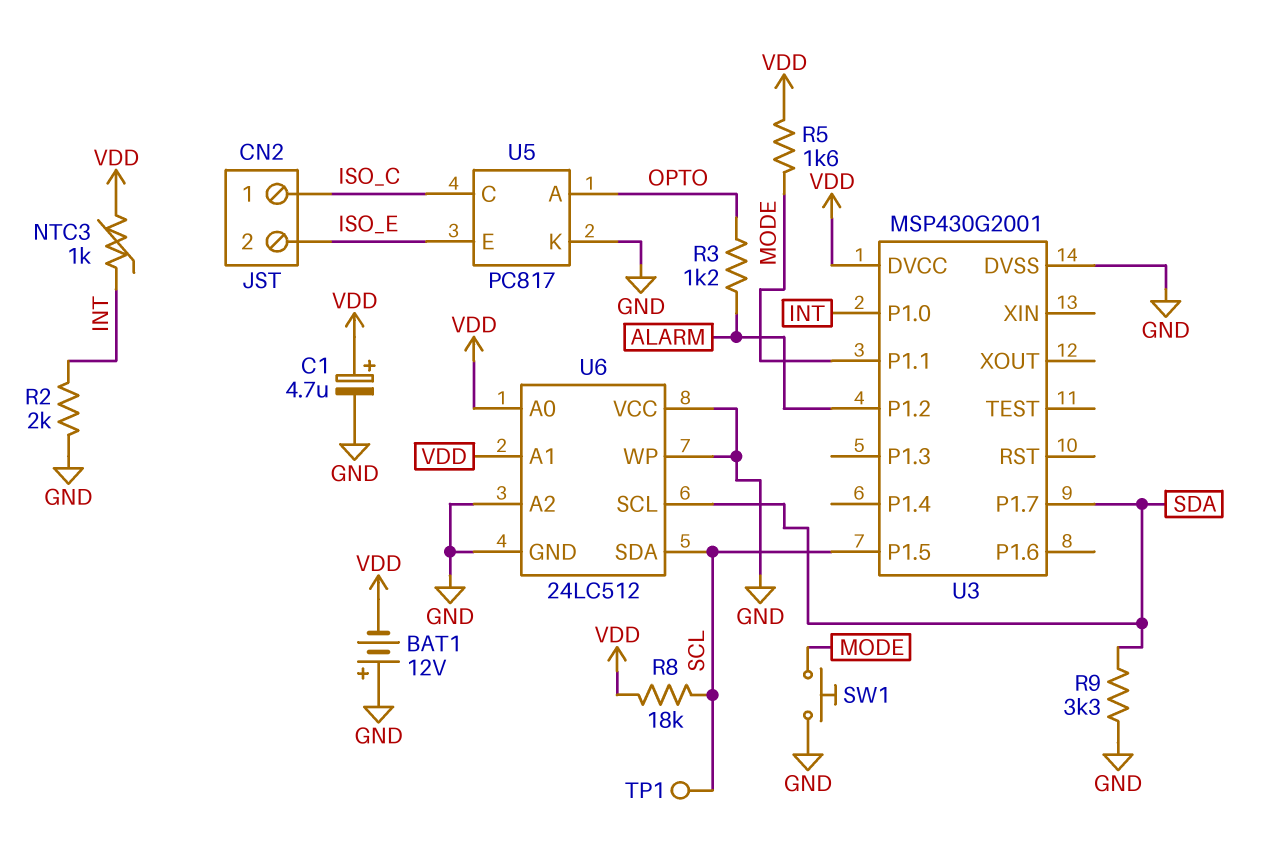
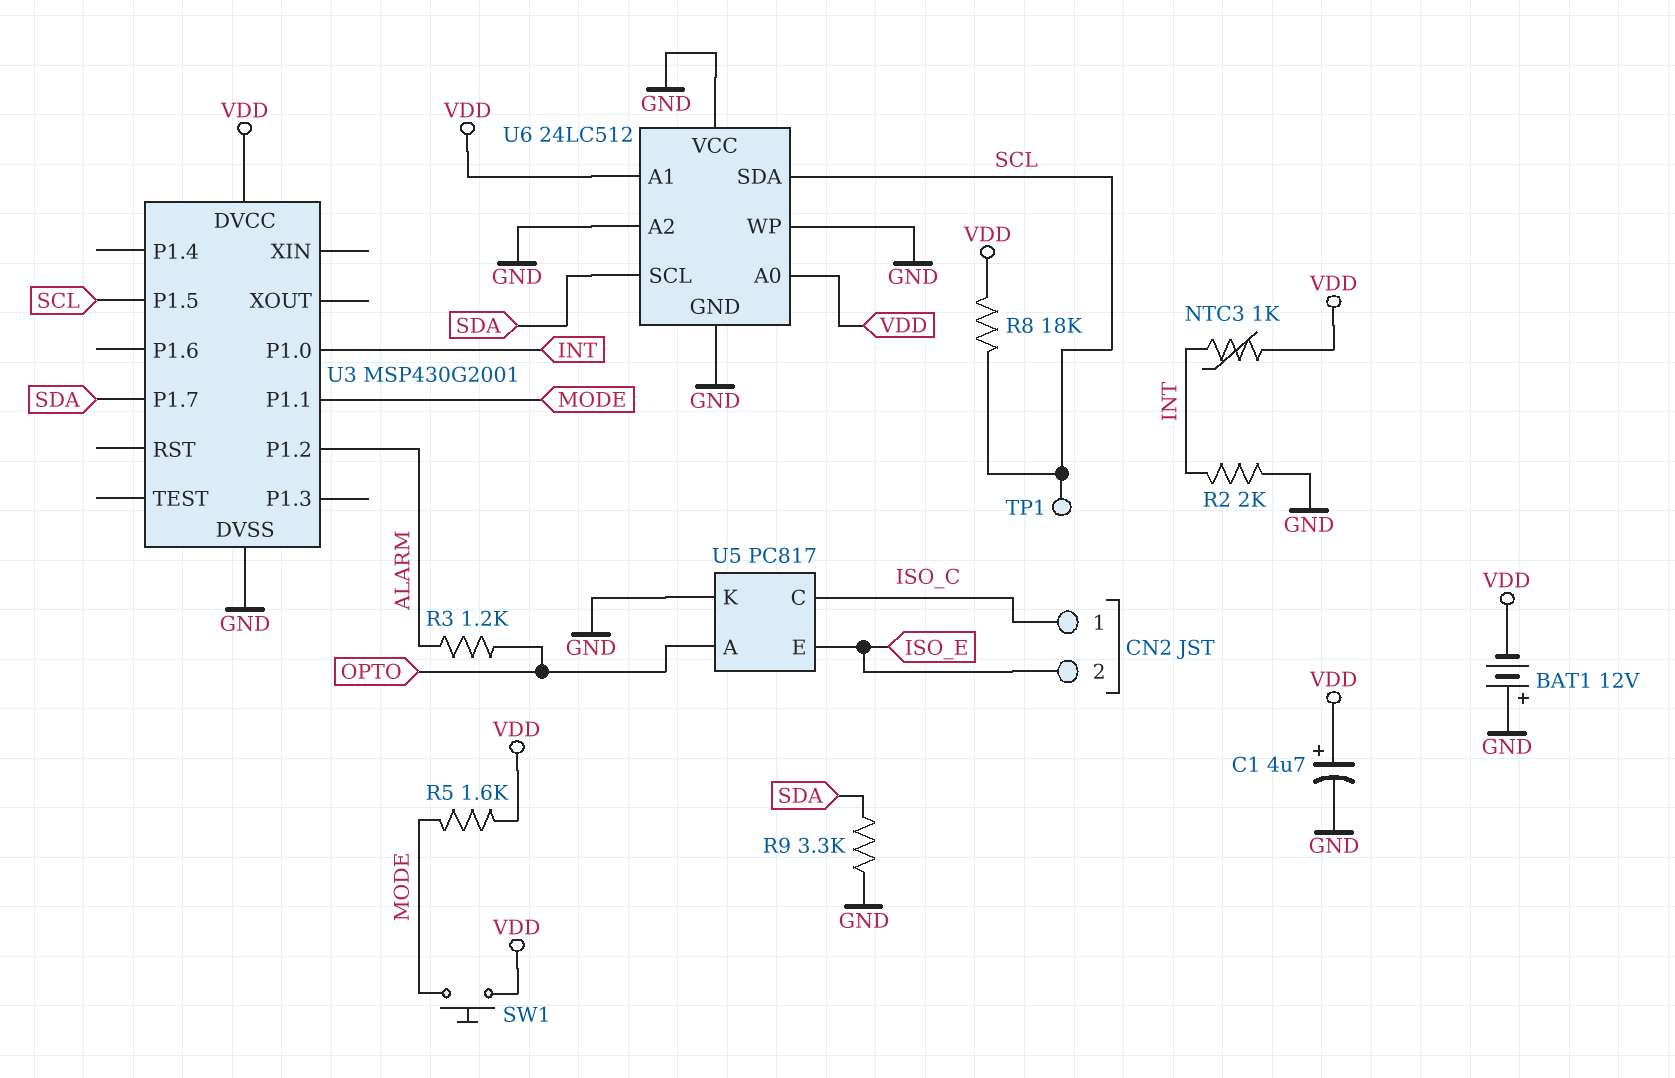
SW1: button (GND, MODE) -> button (MODE, VDD)

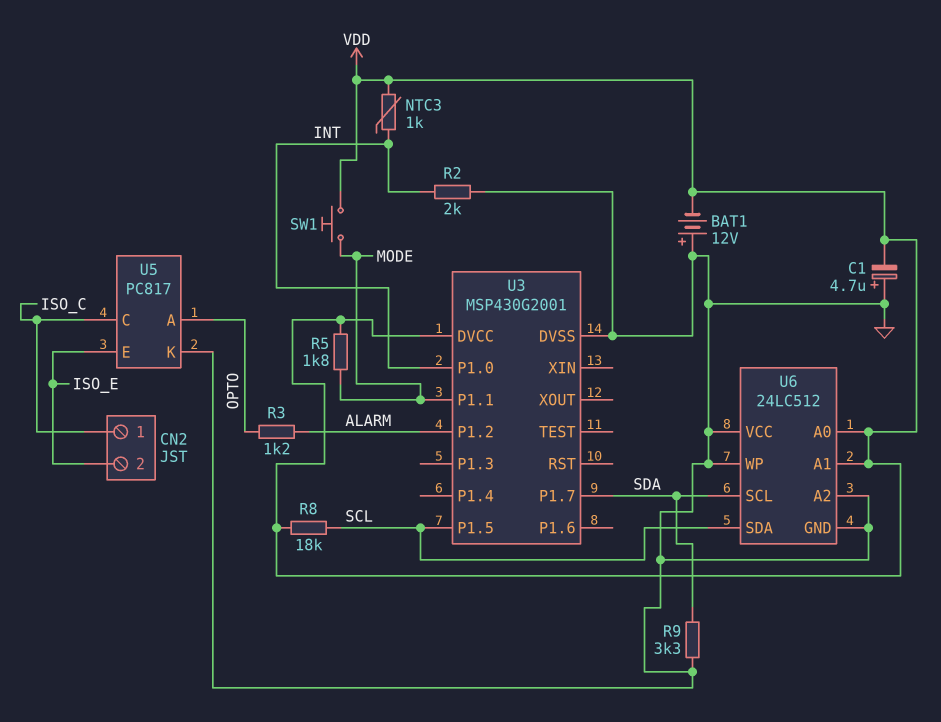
C1: 4.7uF (plus VDD, minus GND) -> 4.7uF (plus GND, minus VDD)
R5: 1.6k (MODE, VDD) -> 1.8k (MODE, VDD)
TP1: test point (SCL) -> none

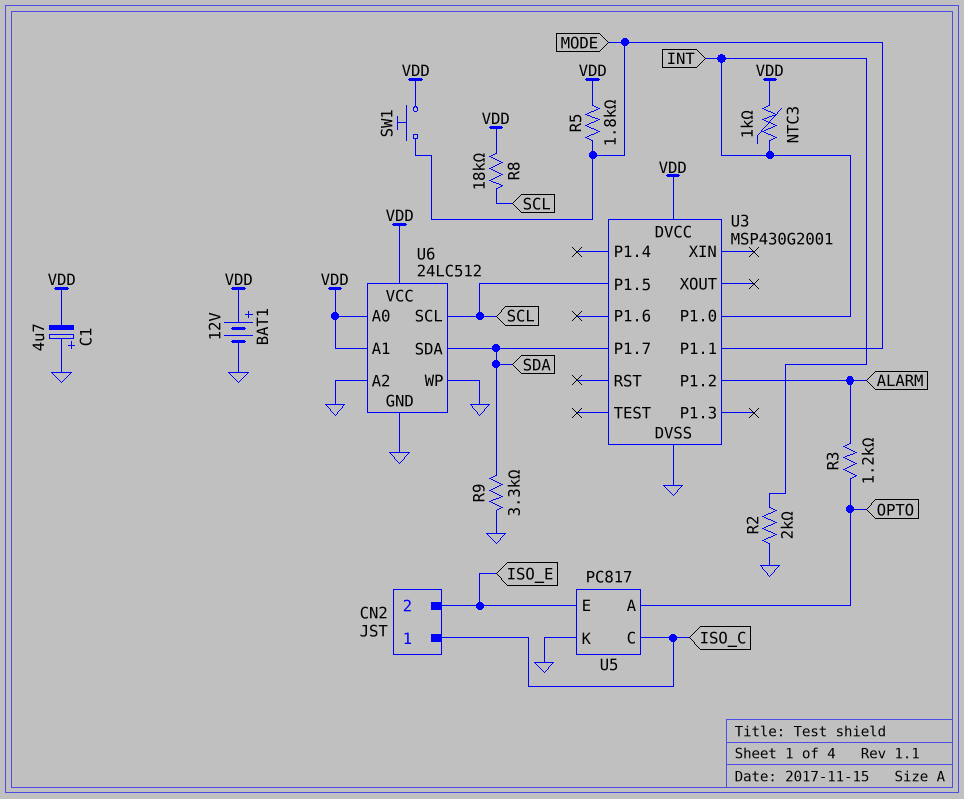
BAT1: 12V (plus GND, minus VDD) -> 12V (plus VDD, minus GND)
U6 pin SCL: SDA -> SCL
U6 pin SDA: SCL -> SDA
U6 pin VCC: GND -> VDD

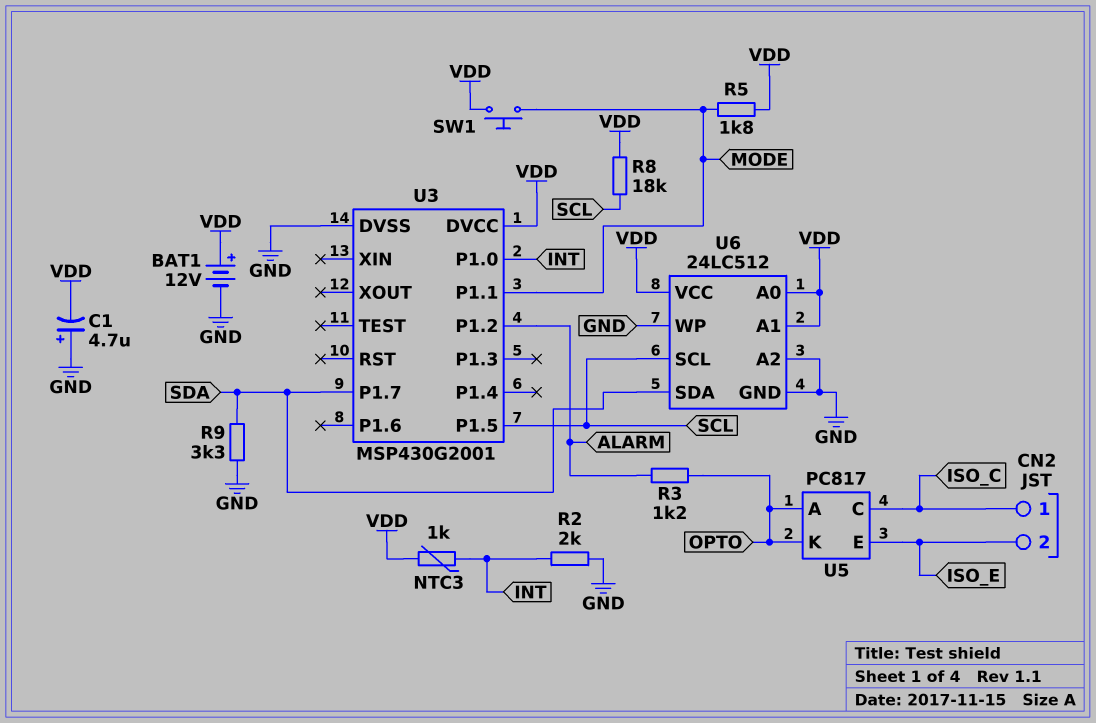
U5 pin K: GND -> OPTO

